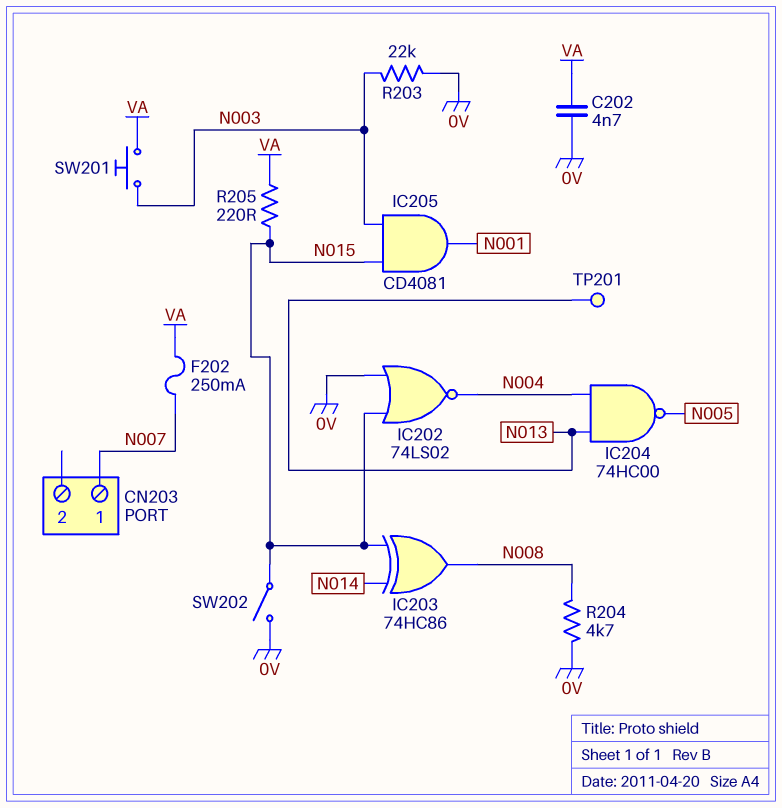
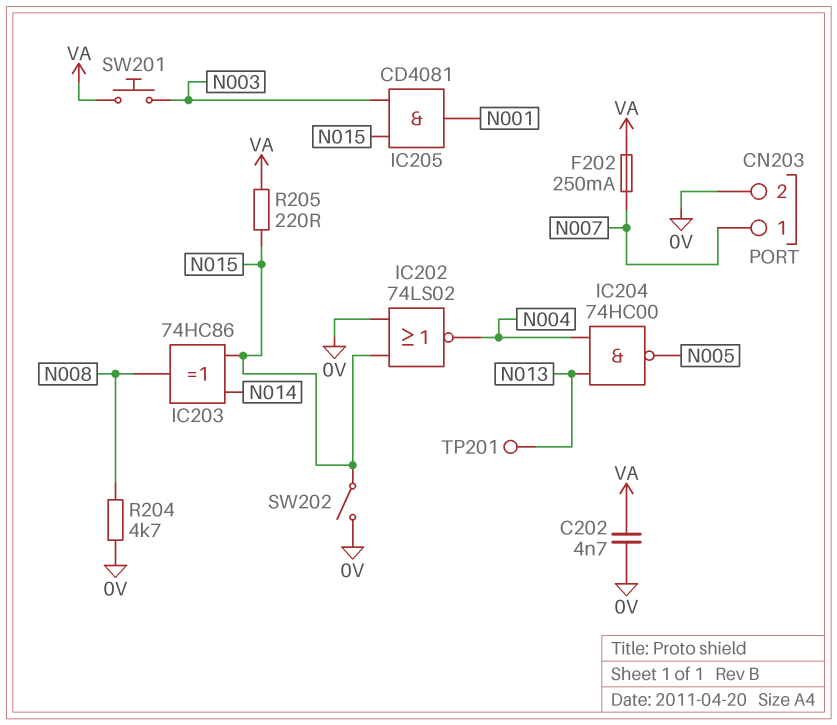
CN203 pin 2: none -> 0V
R203: 22k (0V, N003) -> none

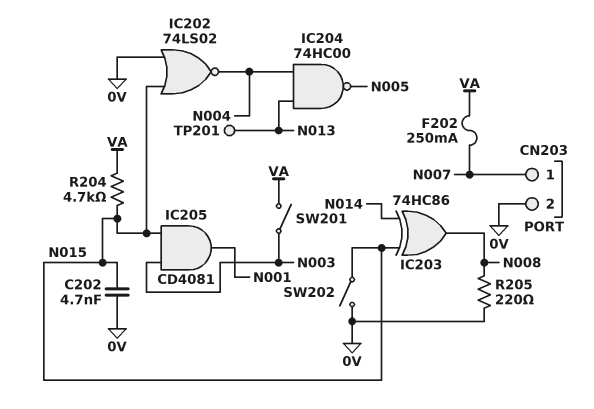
C202: 4.7nF (0V, VA) -> 4.7nF (0V, N015)
R204: 4.7k (0V, N008) -> 4.7k (N015, VA)
R205: 220 (N015, VA) -> 220 (0V, N008)
SW201: button (N003, VA) -> switch (N003, VA)

